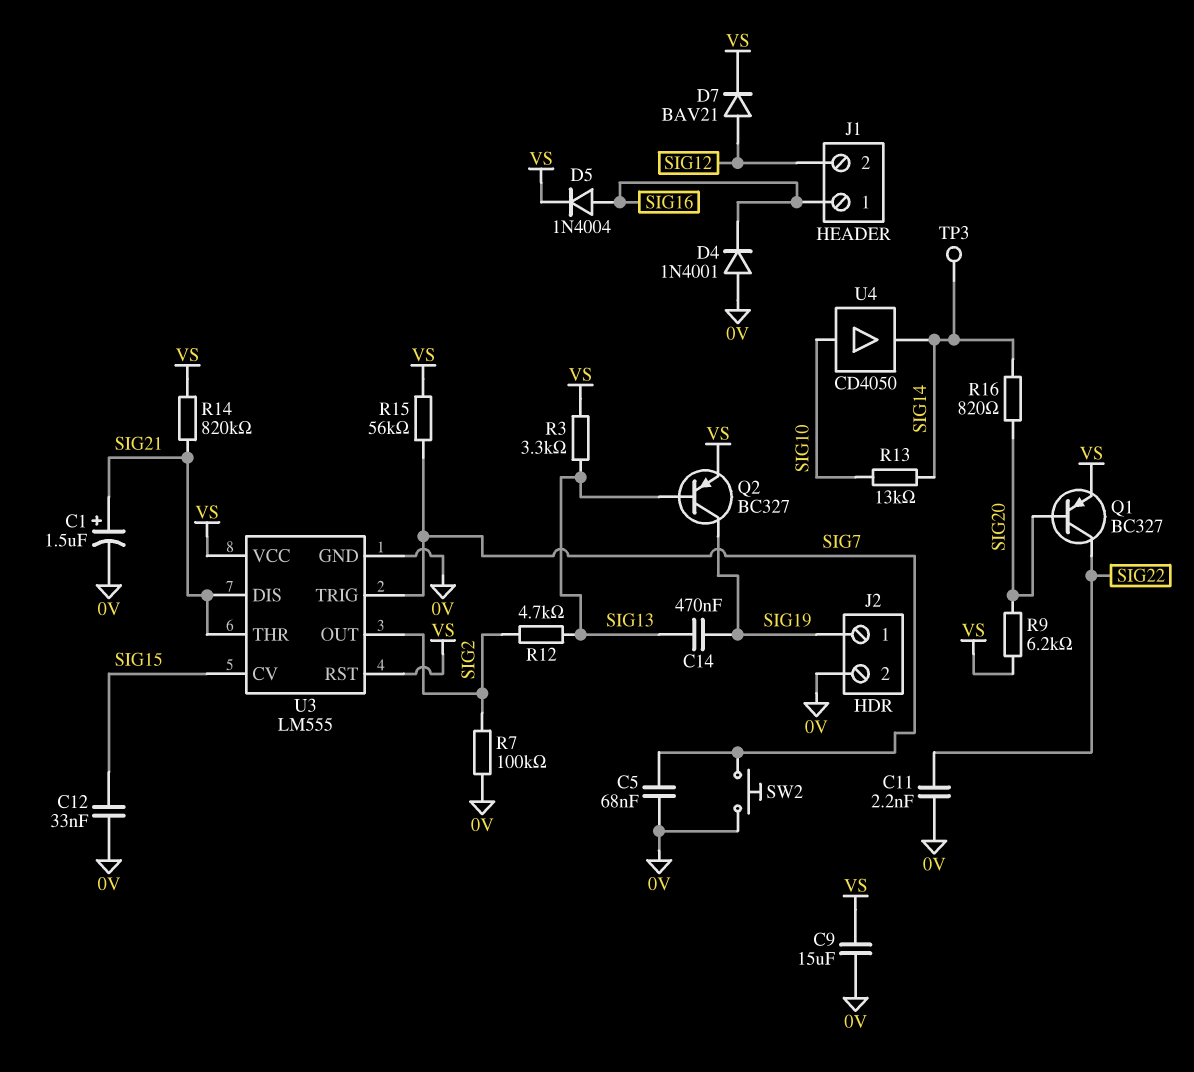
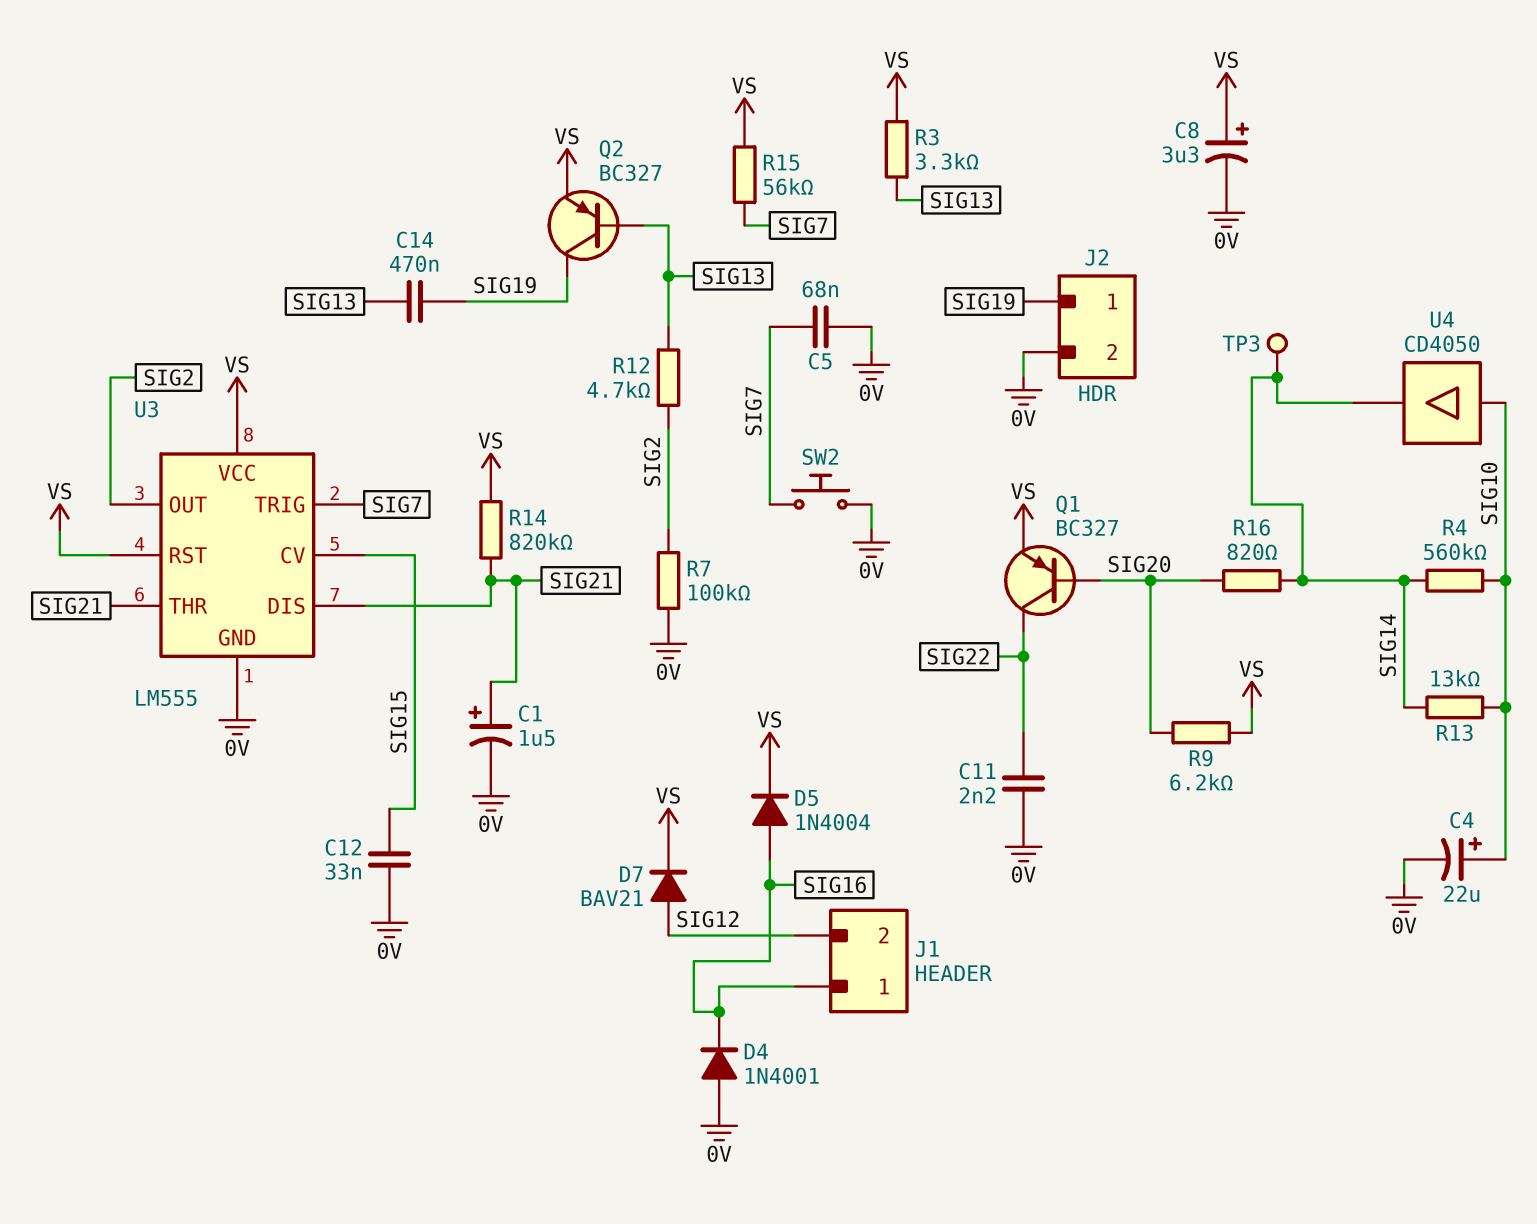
C4: none -> 22uF (plus SIG10, minus 0V)
C8: none -> 3.3uF (plus VS, minus 0V)
C9: 15uF (0V, VS) -> none
R4: none -> 560k (SIG10, SIG14)

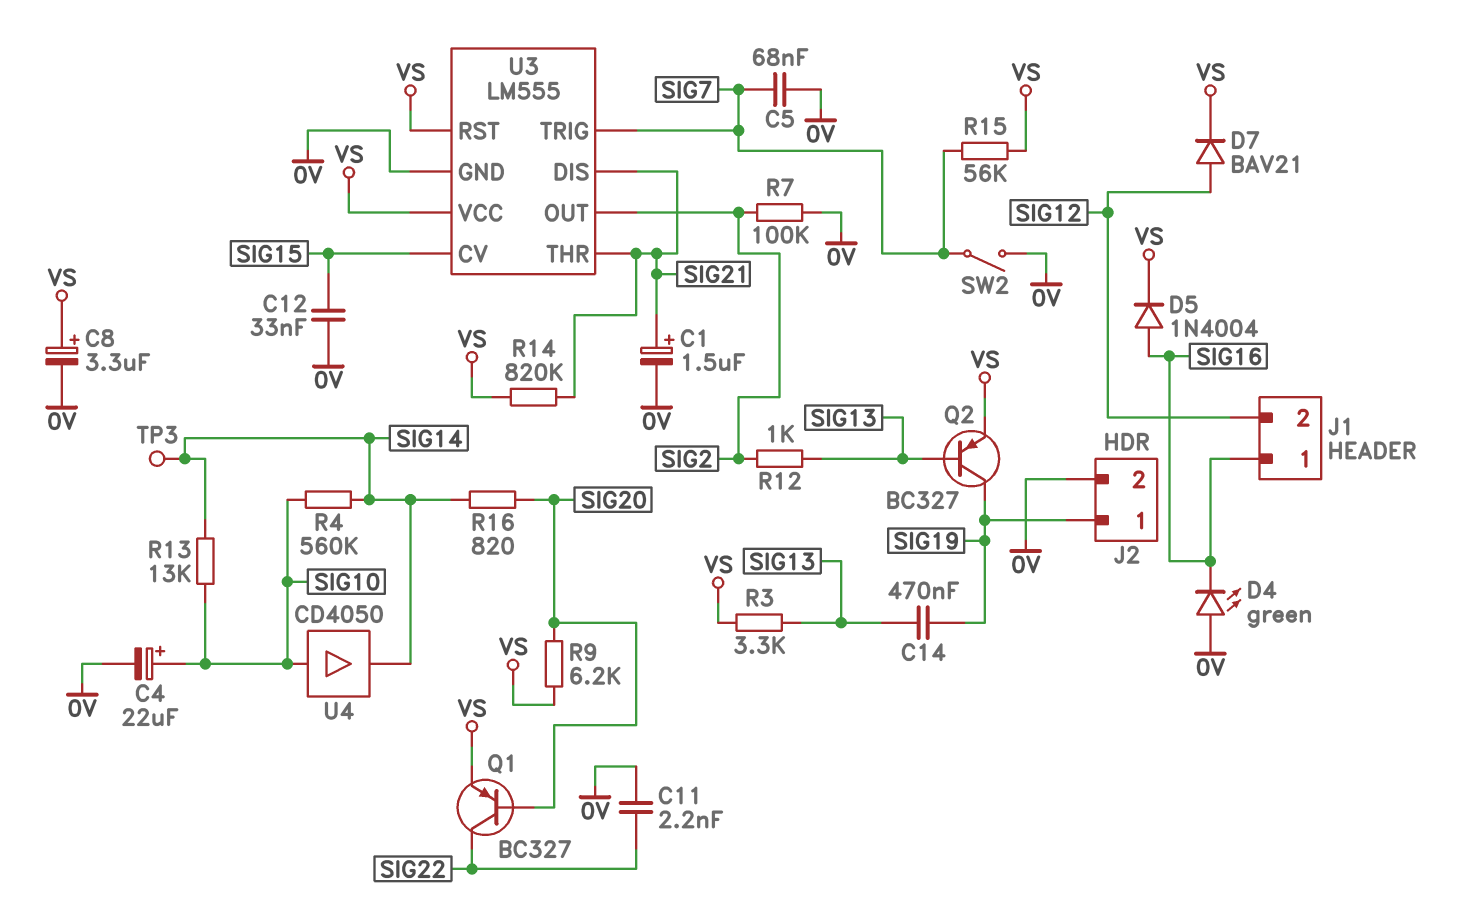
D4: diode 1N4001 (A 0V, K SIG16) -> LED green (A 0V, K SIG16)
R12: 4.7k (SIG2, SIG13) -> 1k (SIG2, SIG13)
SW2: button (0V, SIG7) -> switch (0V, SIG7)

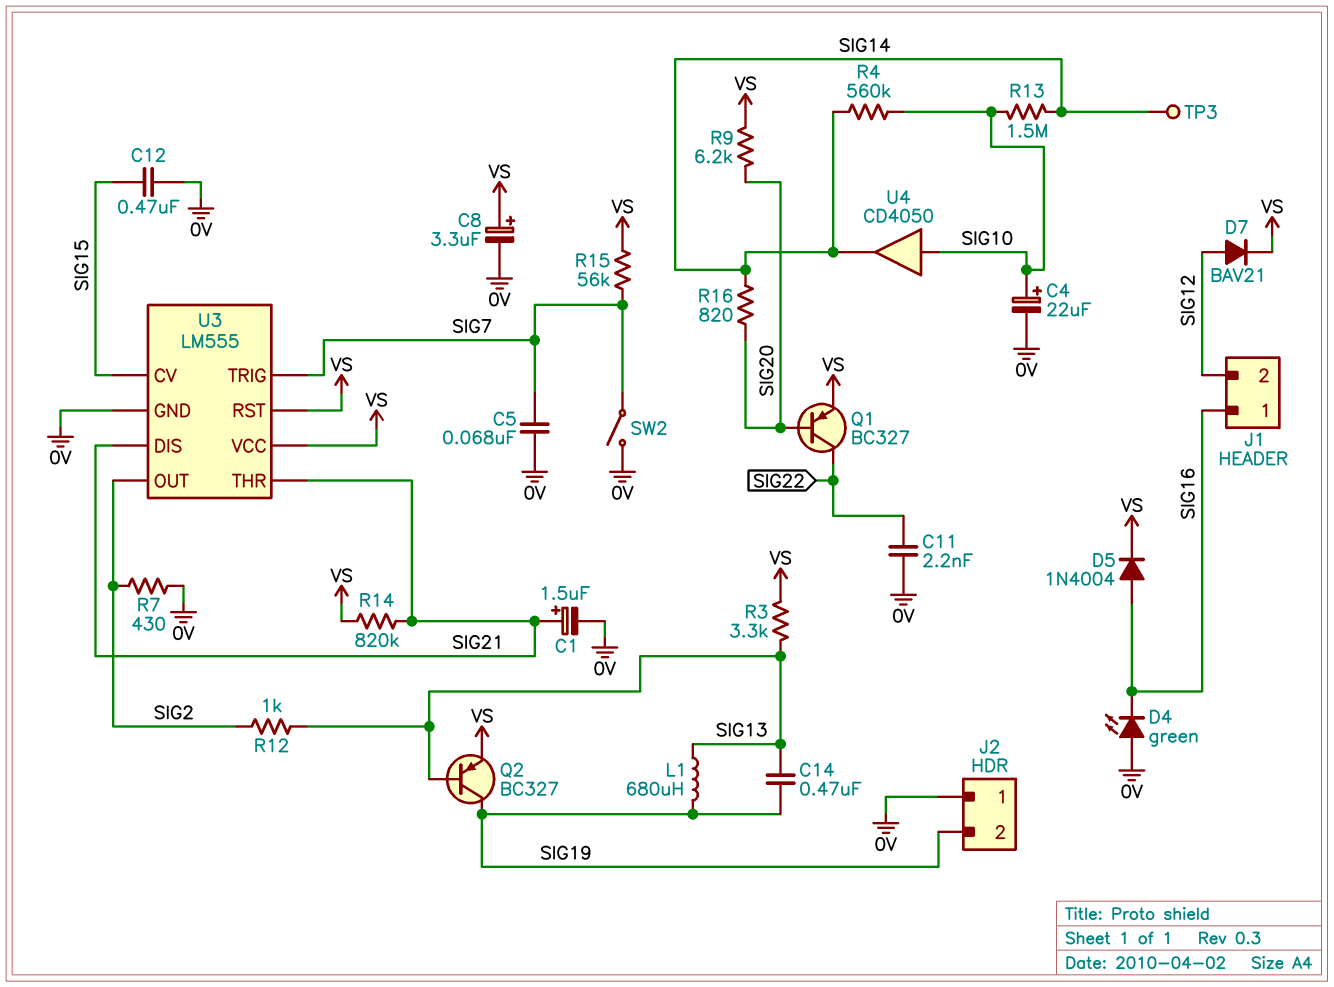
C12: 33nF (0V, SIG15) -> 470nF (0V, SIG15)
J2 pin 1: SIG19 -> 0V
J2 pin 2: 0V -> SIG19
L1: none -> 680uH (SIG13, SIG19)
R7: 100k (0V, SIG2) -> 430 (0V, SIG2)
R13: 13k (SIG10, SIG14) -> 1.5M (SIG10, SIG14)

